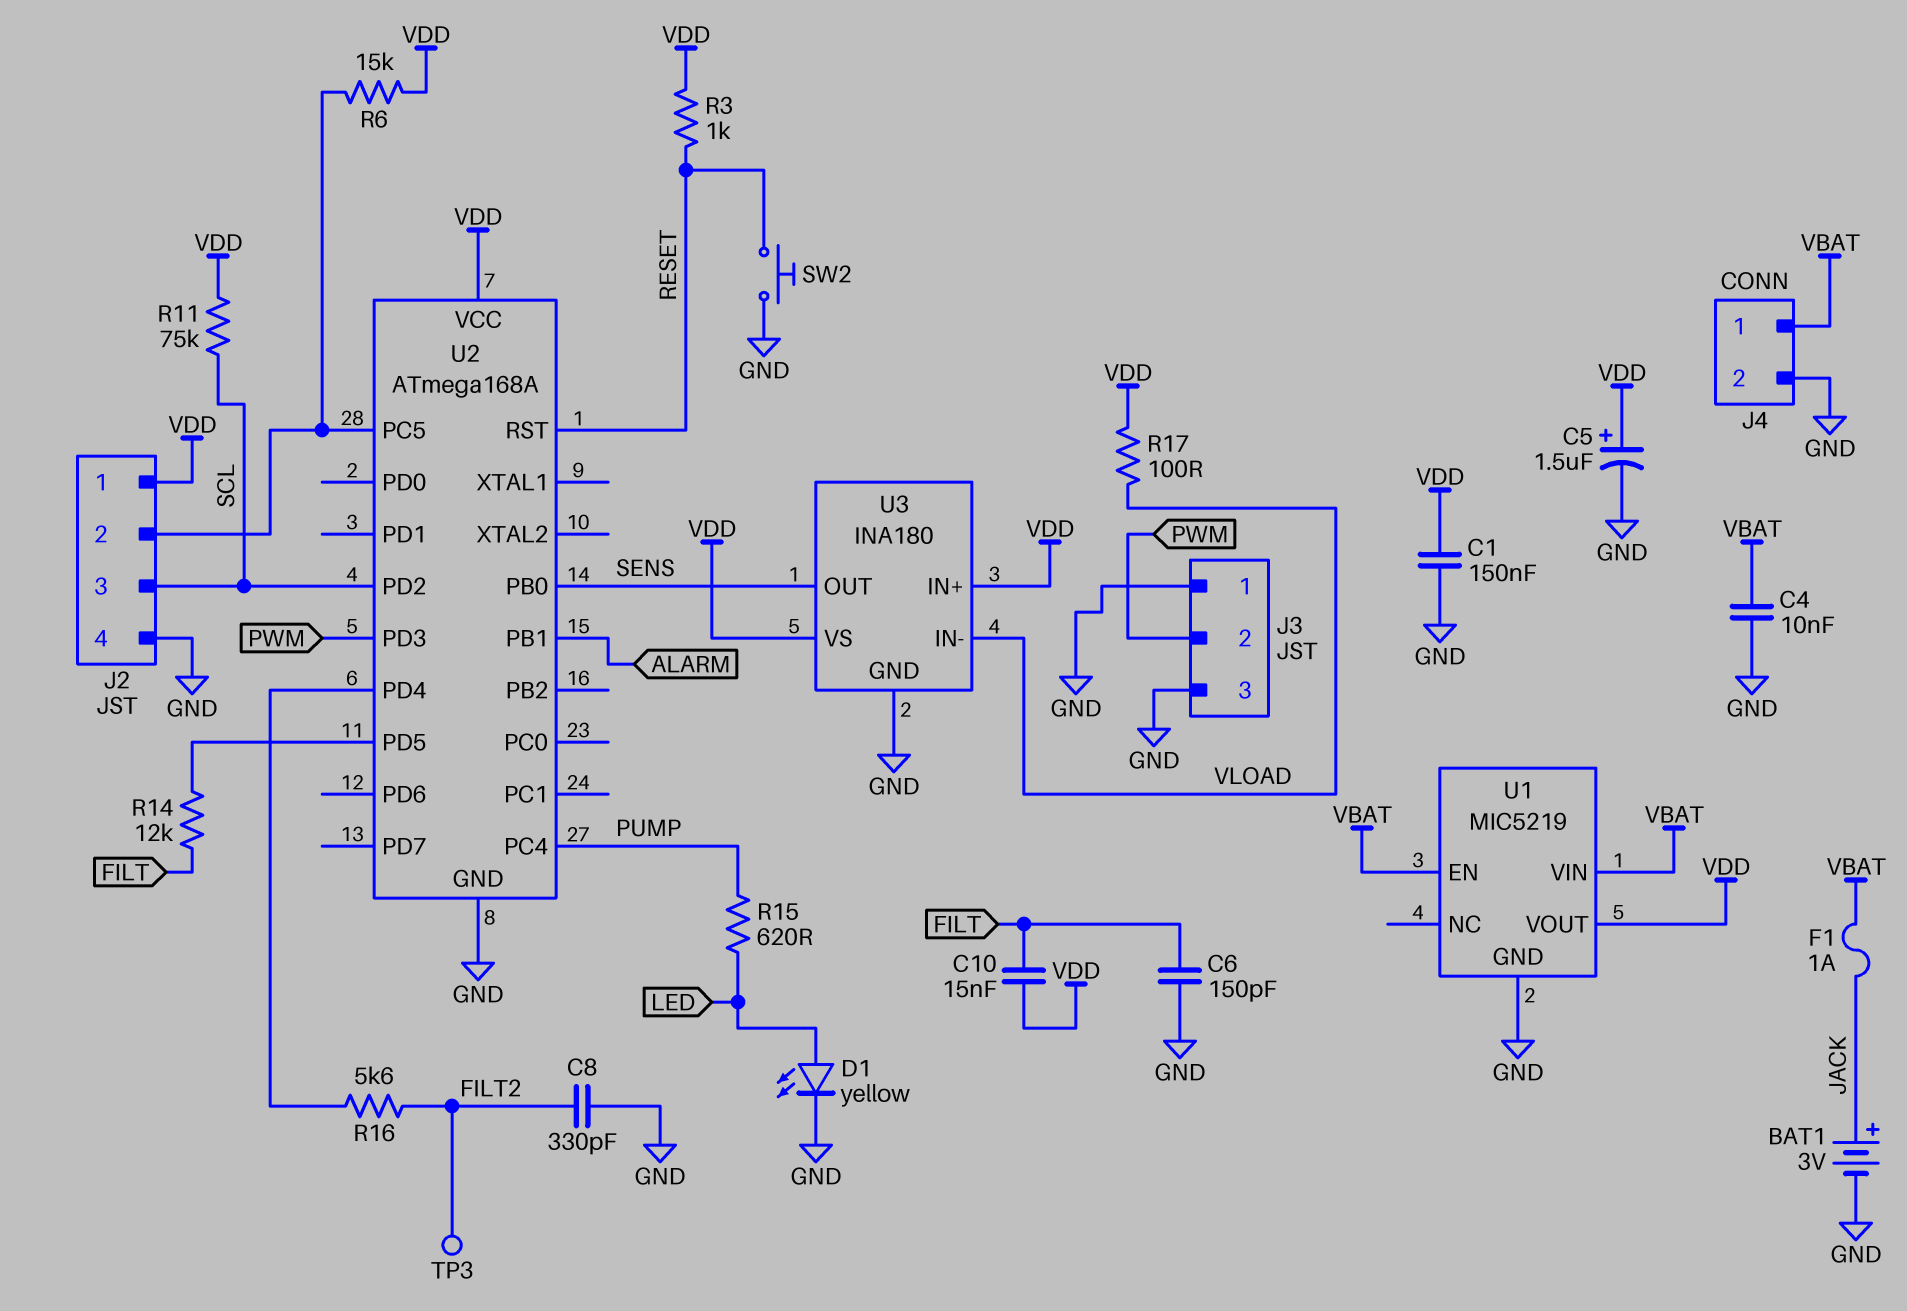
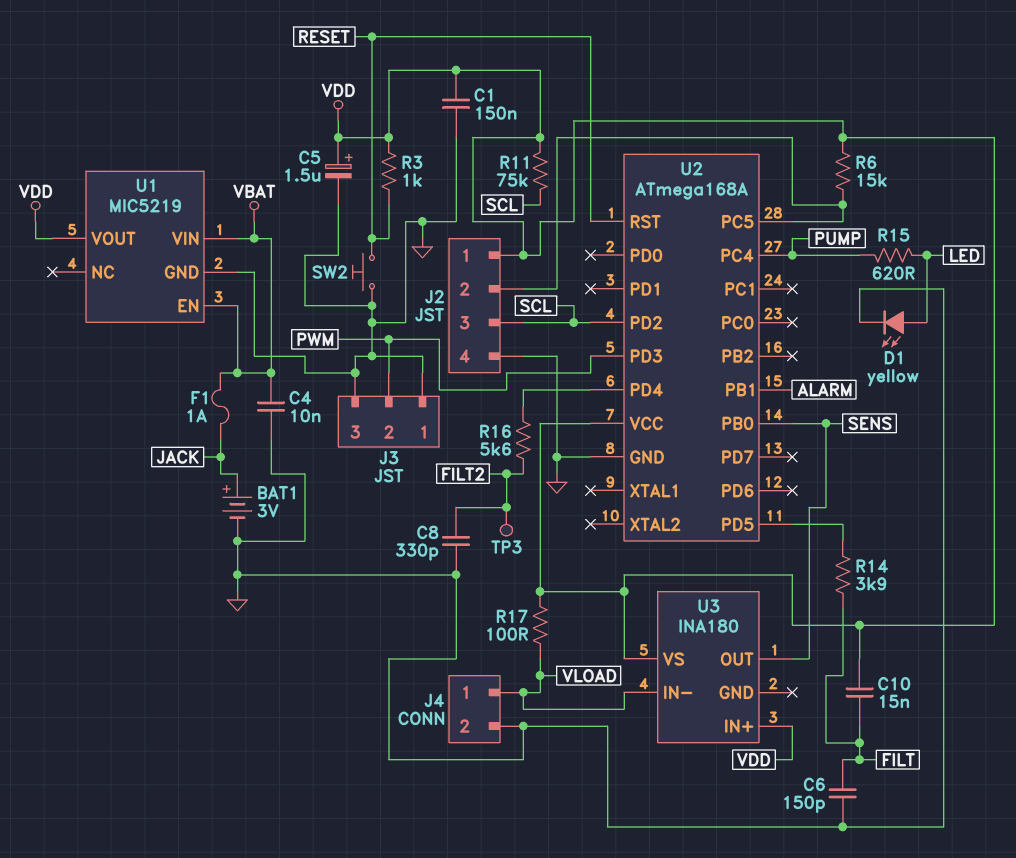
J4 pin 1: VBAT -> VLOAD
R14: 12k (FILT, U2/PD5) -> 3.9k (FILT, U2/PD5)
U3 pin GND: GND -> none

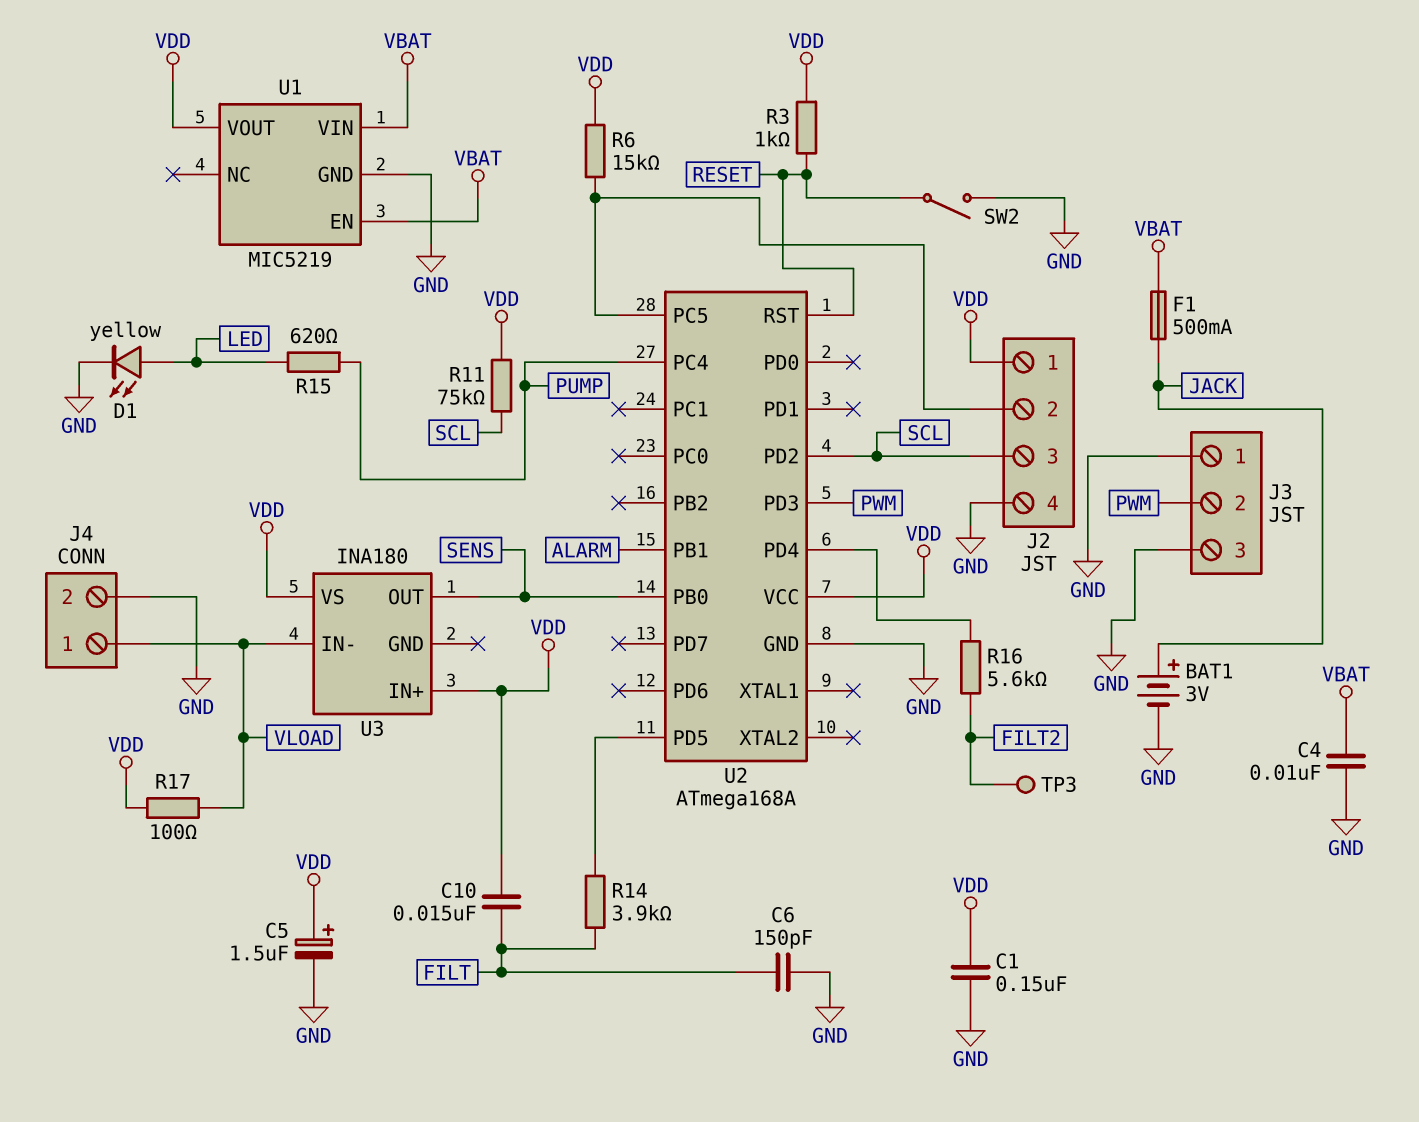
C8: 330pF (FILT2, GND) -> none
F1: 1A (JACK, VBAT) -> 500mA (JACK, VBAT)
SW2: button (GND, RESET) -> switch (GND, RESET)

